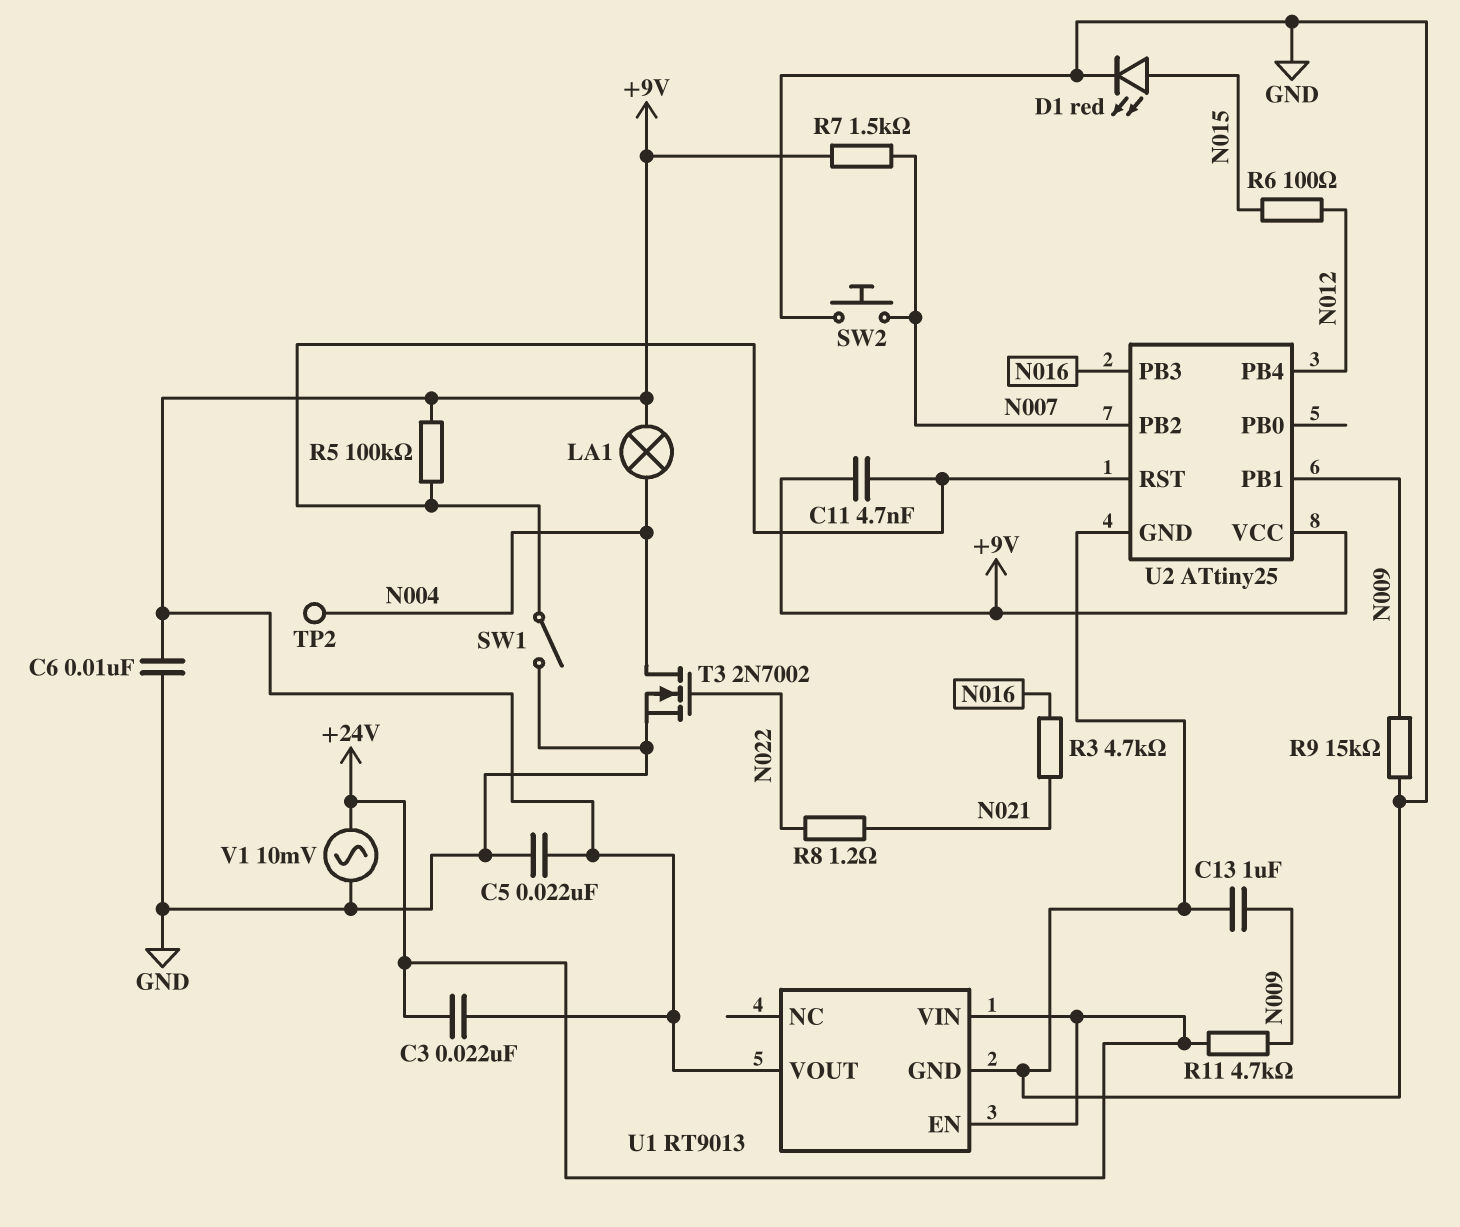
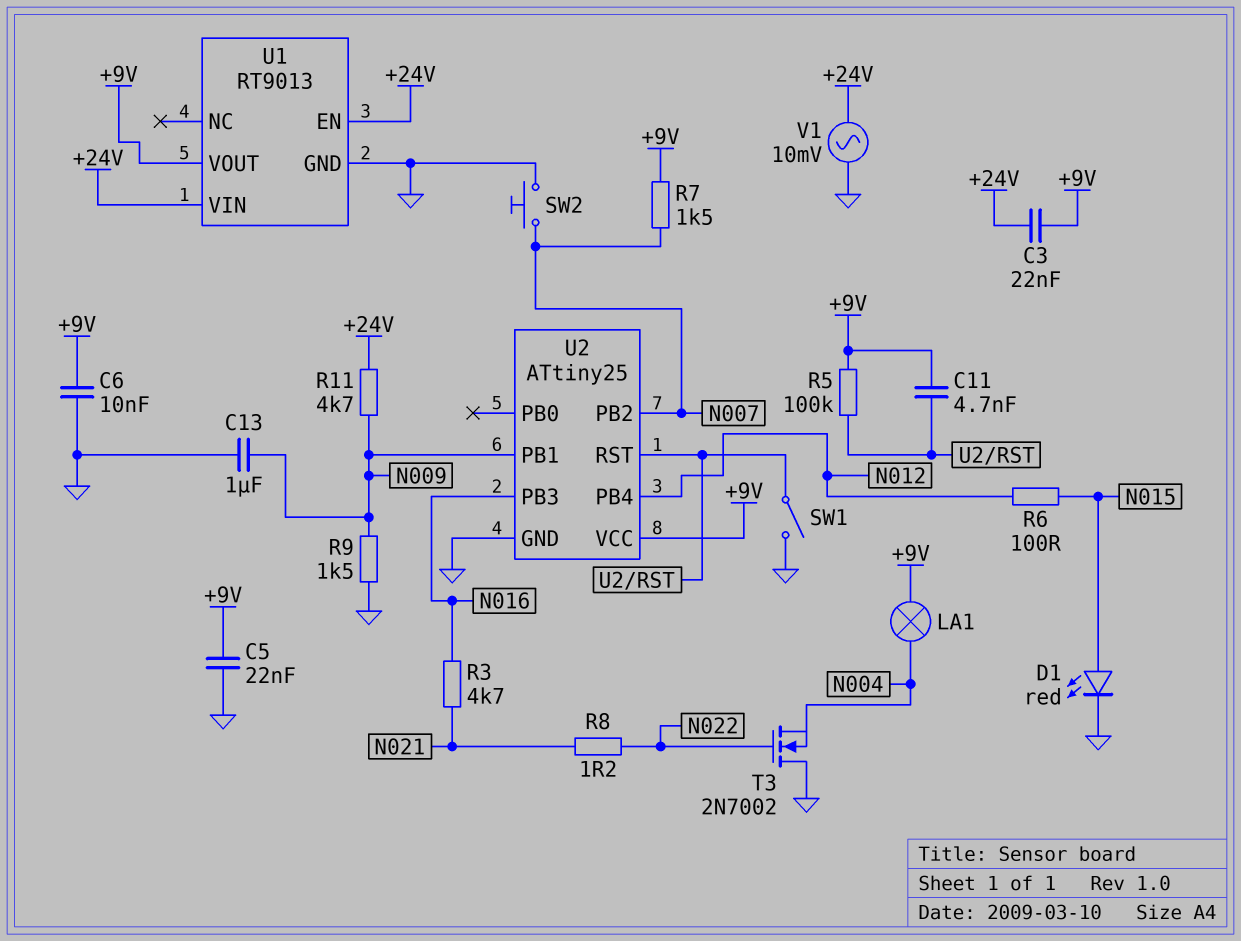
R9: 15k (GND, N009) -> 1.5k (GND, N009)
T3: NMOS 2N7002 (G N022, D N004, S GND) -> NMOS 2N7002 (G N022, D GND, S N004)
TP2: test point (N004) -> none

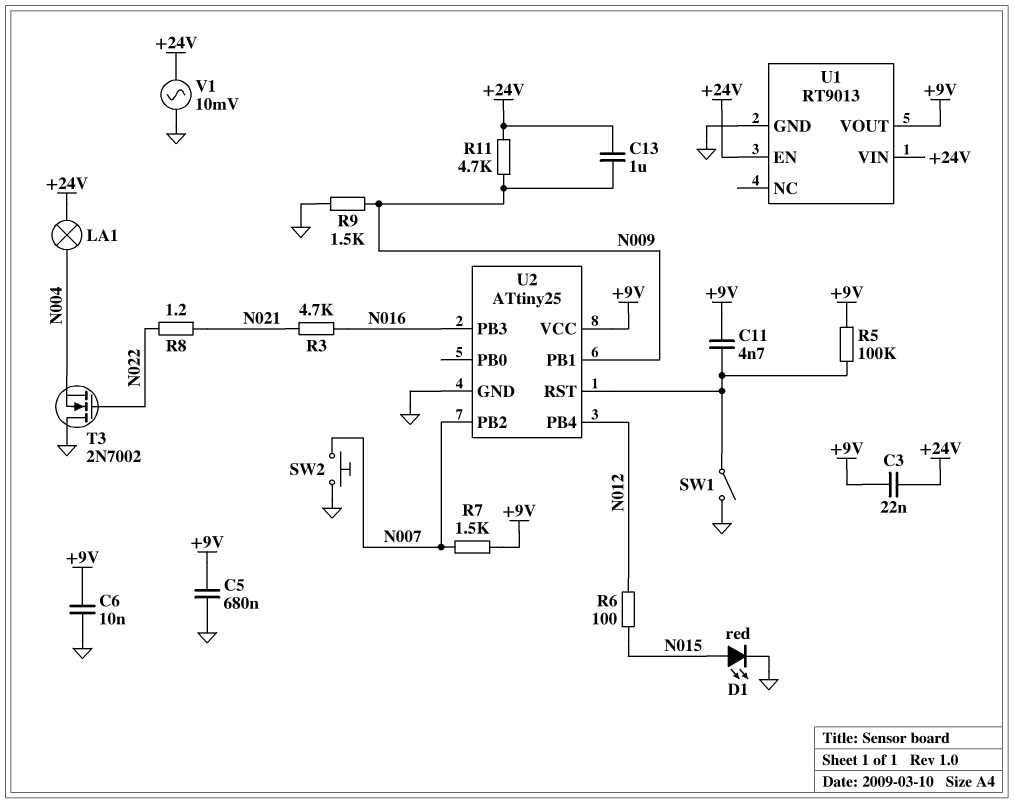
C5: 22nF (+9V, GND) -> 680nF (+9V, GND)
C13: 1uF (GND, N009) -> 1uF (+24V, N009)
LA1: lamp (+9V, N004) -> lamp (+24V, N004)

